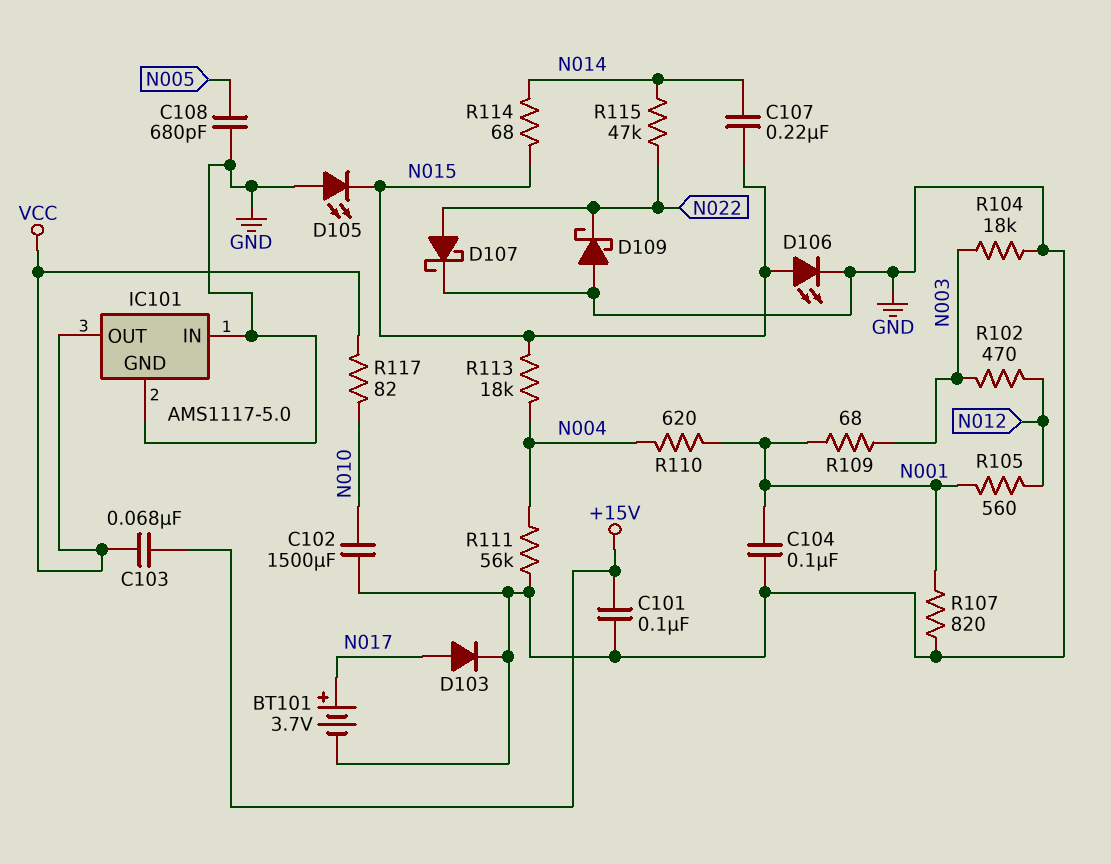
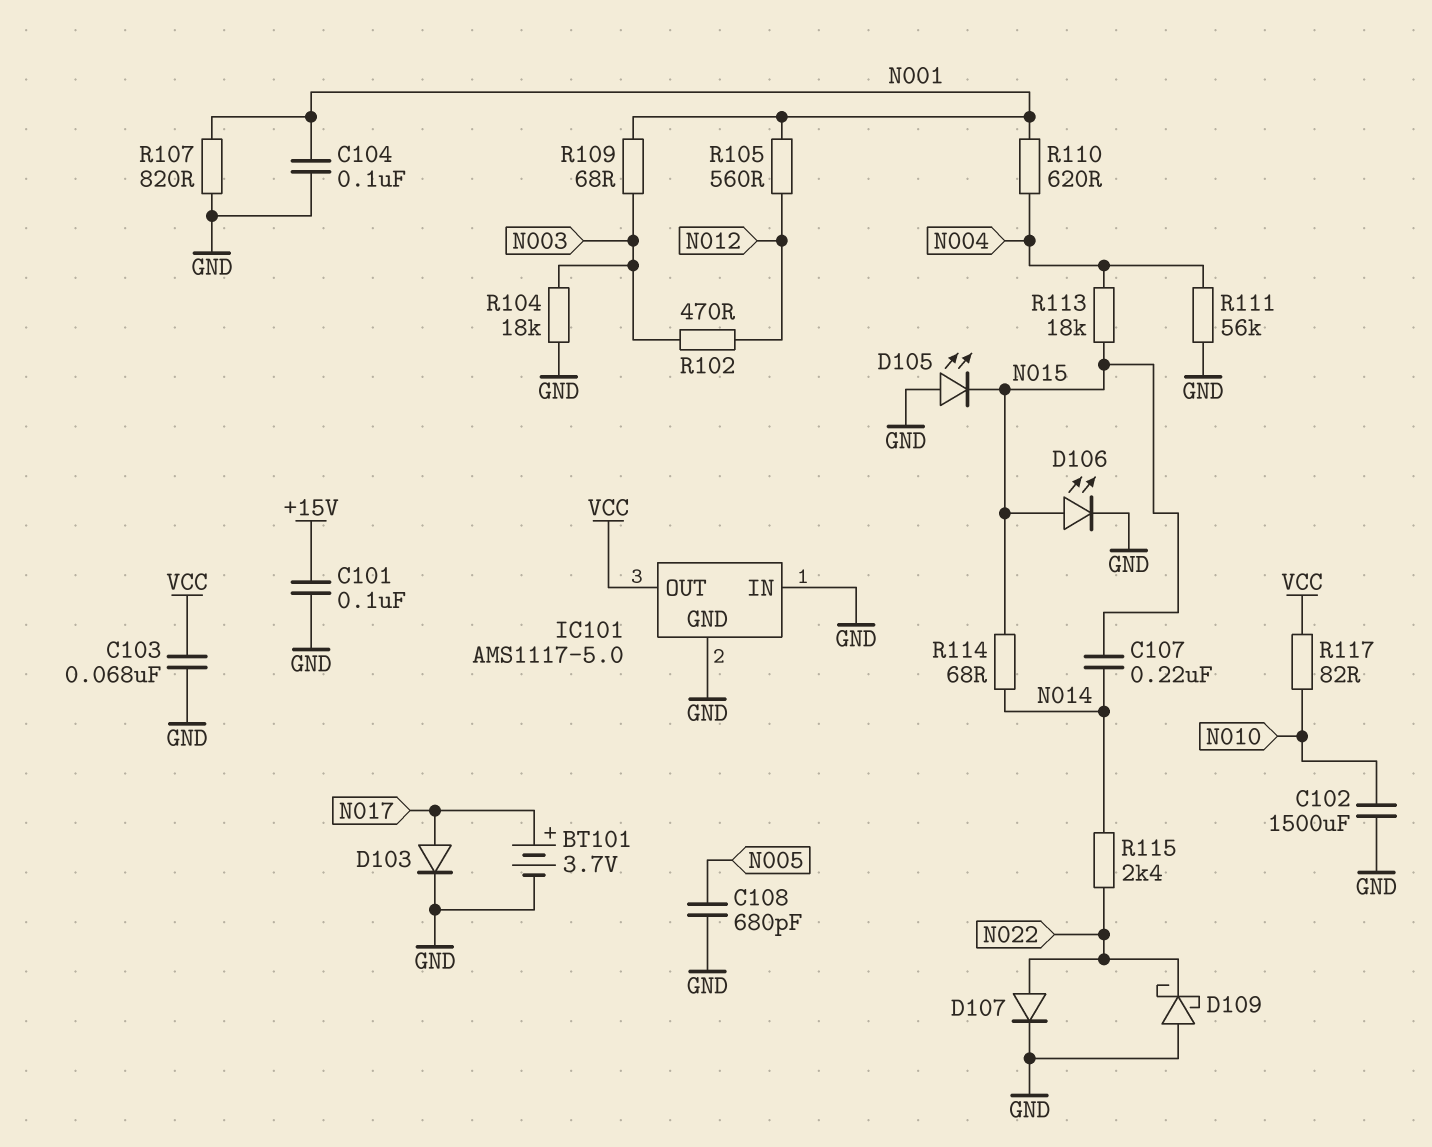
C103: 68nF (+15V, VCC) -> 68nF (GND, VCC)
D107: schottky (A N022, K GND) -> diode (A N022, K GND)
R115: 47k (N014, N022) -> 2.4k (N014, N022)

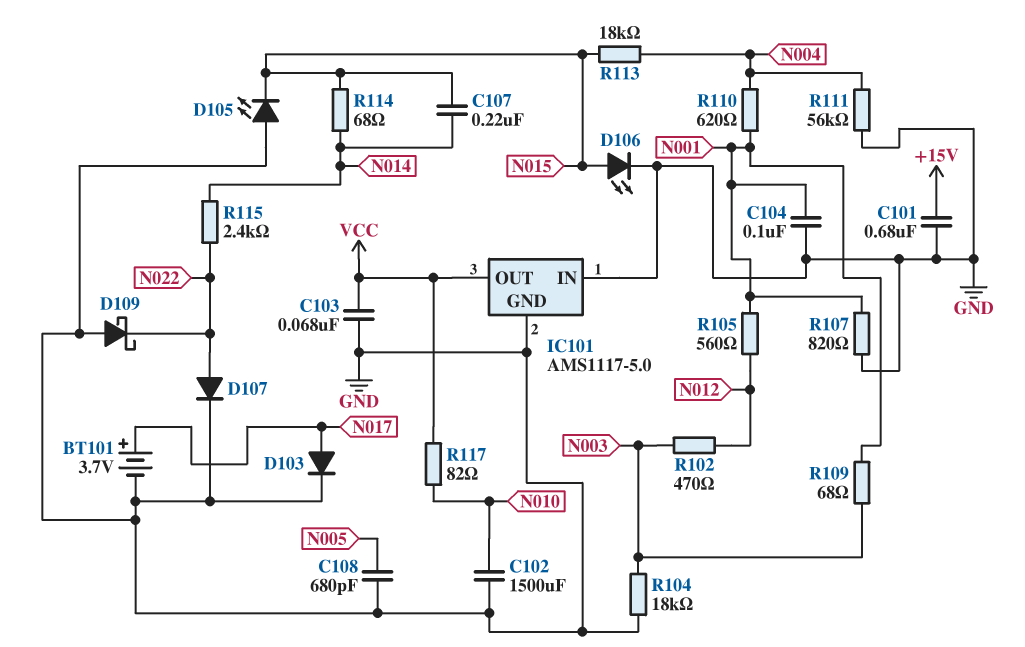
C101: 100nF (+15V, GND) -> 680nF (+15V, GND)

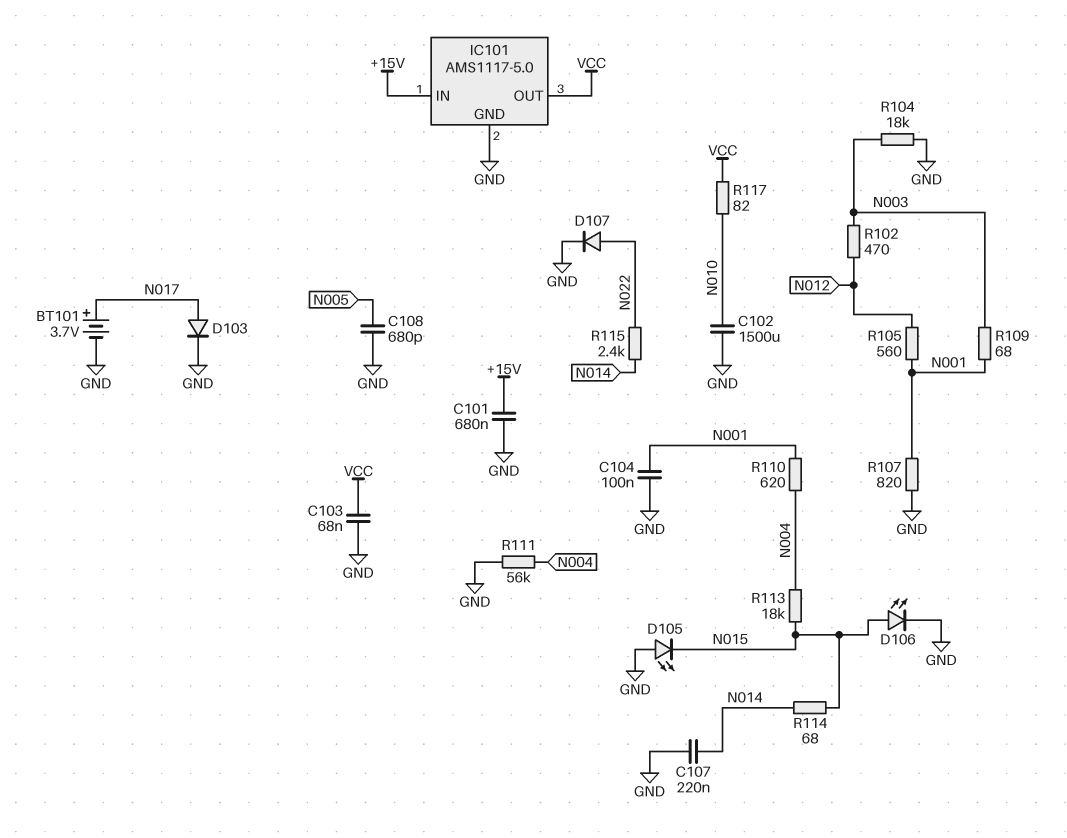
C107: 220nF (N014, N015) -> 220nF (GND, N014)
D109: schottky (A GND, K N022) -> none
IC101 pin IN: GND -> +15V

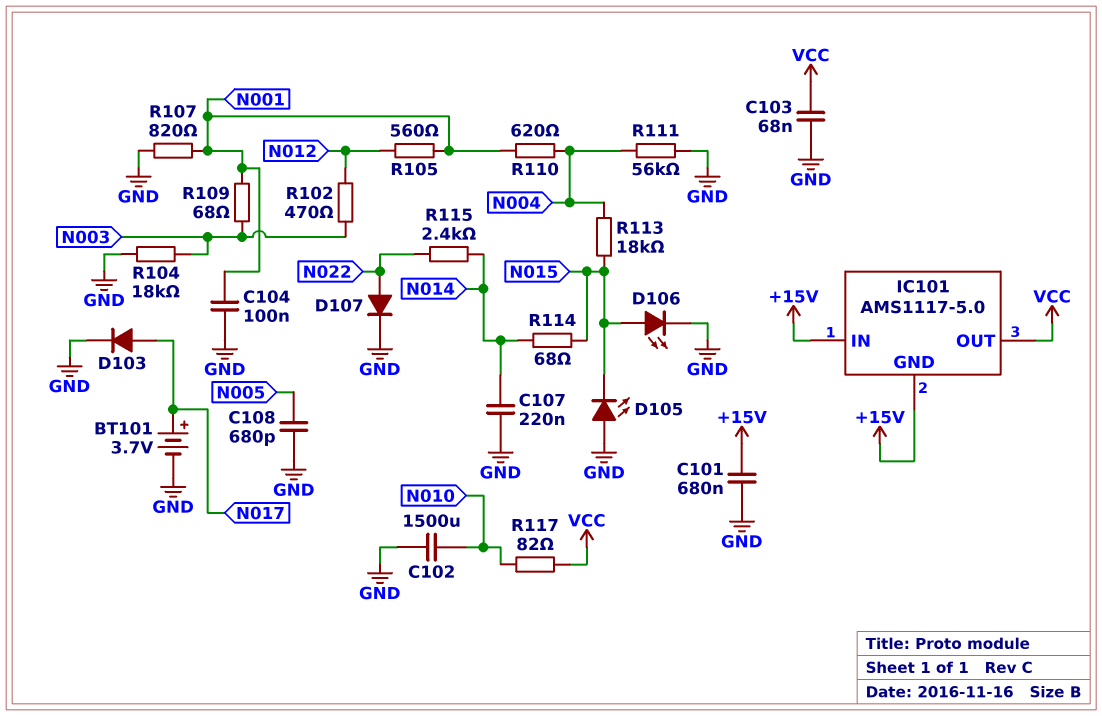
IC101 pin GND: GND -> +15V

